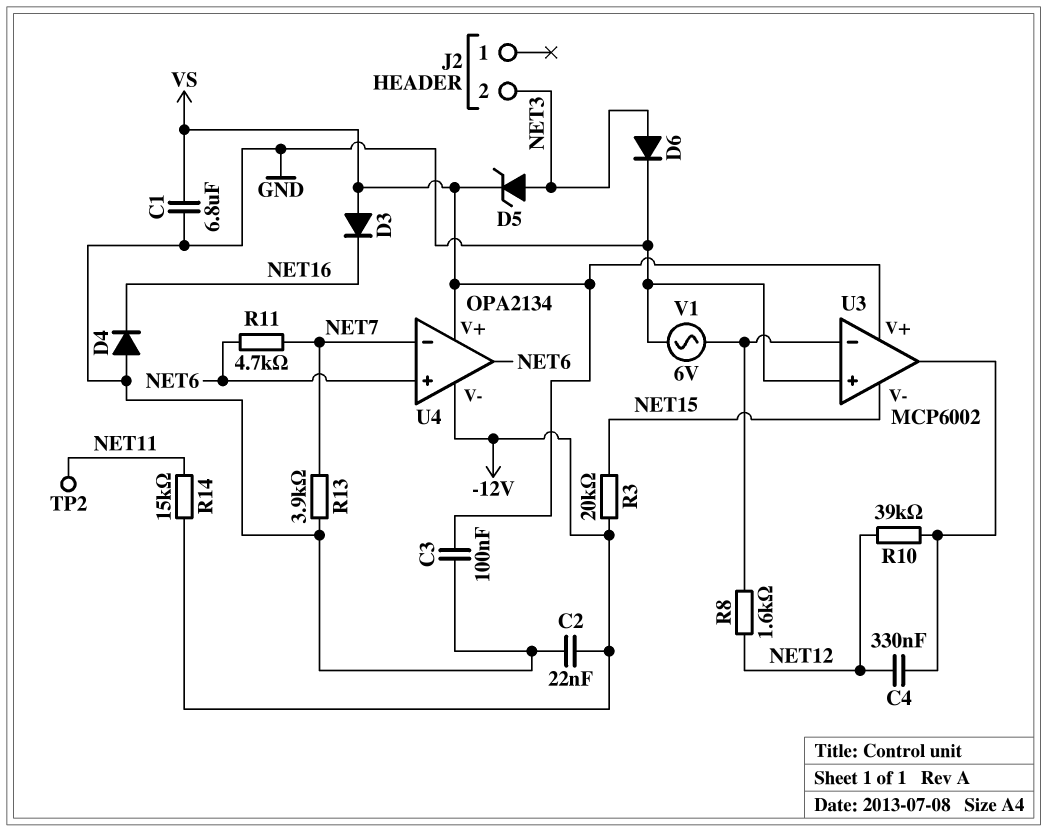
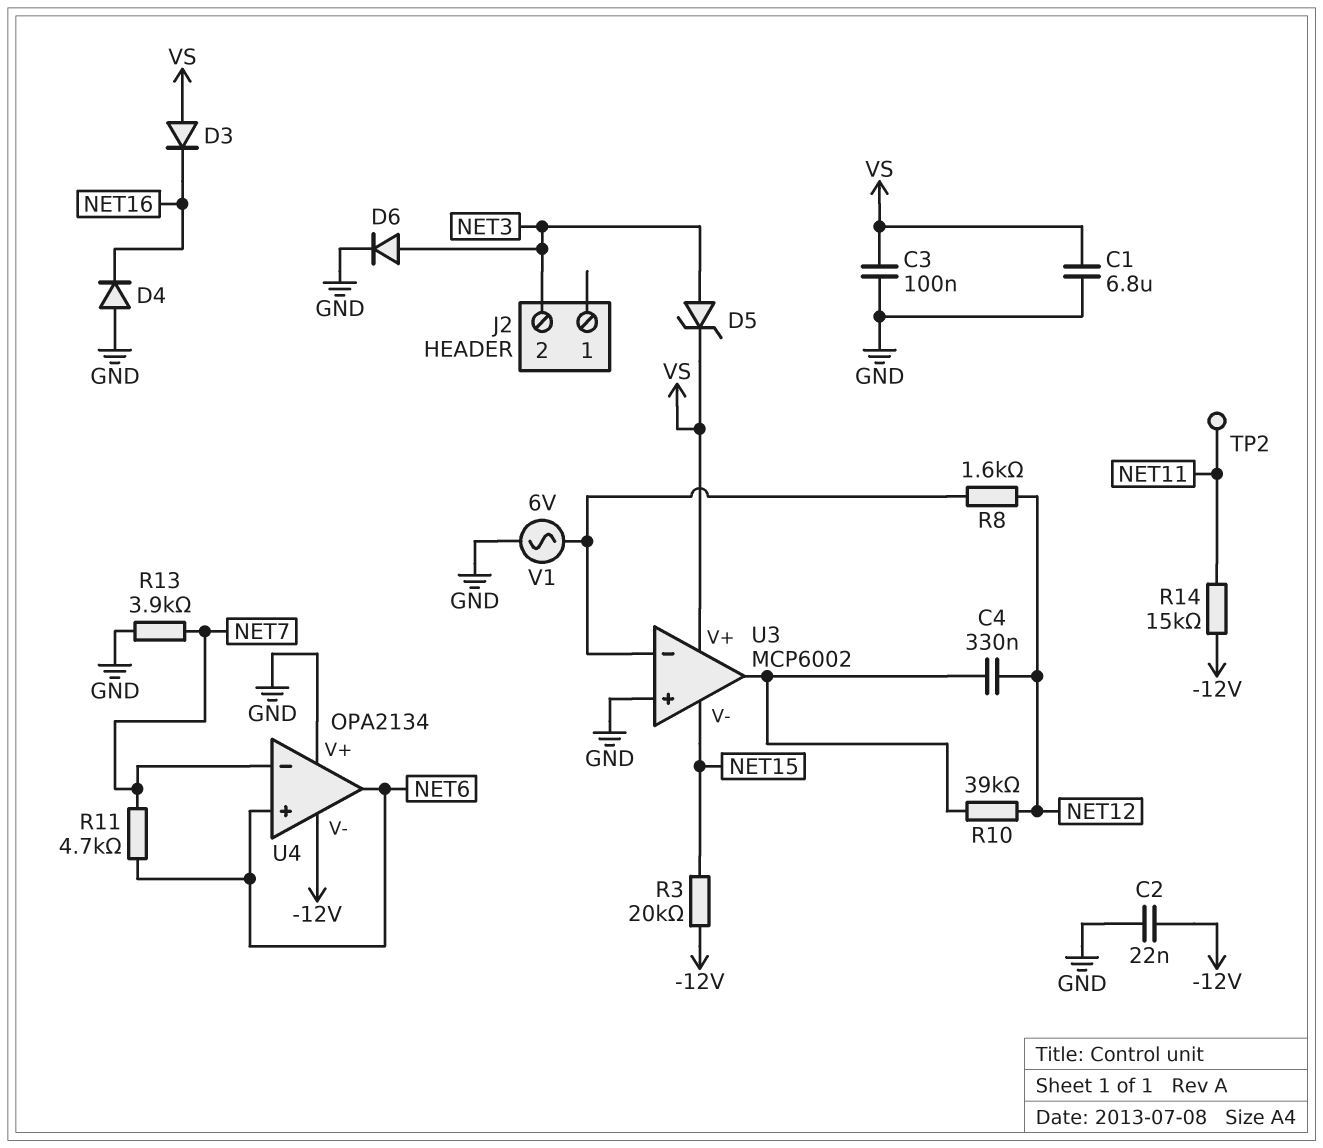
U4 pin V+: VS -> GND

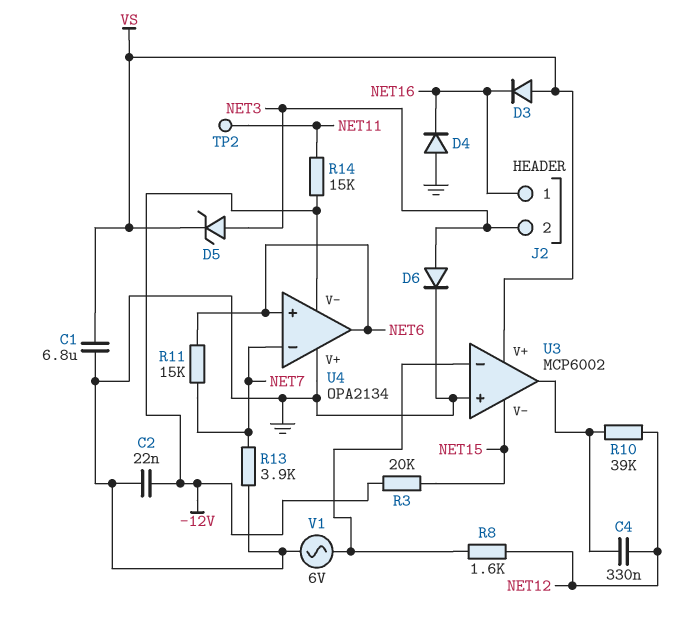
C3: 100nF (GND, VS) -> none
J2 pin 1: none -> NET16
R11: 4.7k (NET6, NET7) -> 15k (NET6, NET7)

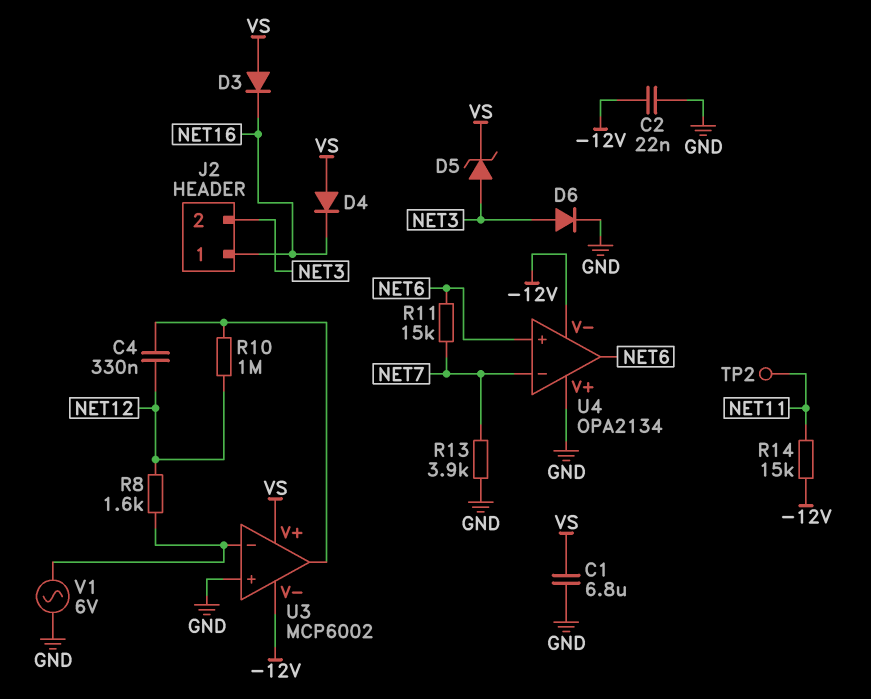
D4: diode (A GND, K NET16) -> diode (A VS, K NET16)
R3: 20k (-12V, NET15) -> none
R10: 39k (NET12, U3/out) -> 1M (NET12, U3/out)
U3 pin V-: NET15 -> -12V

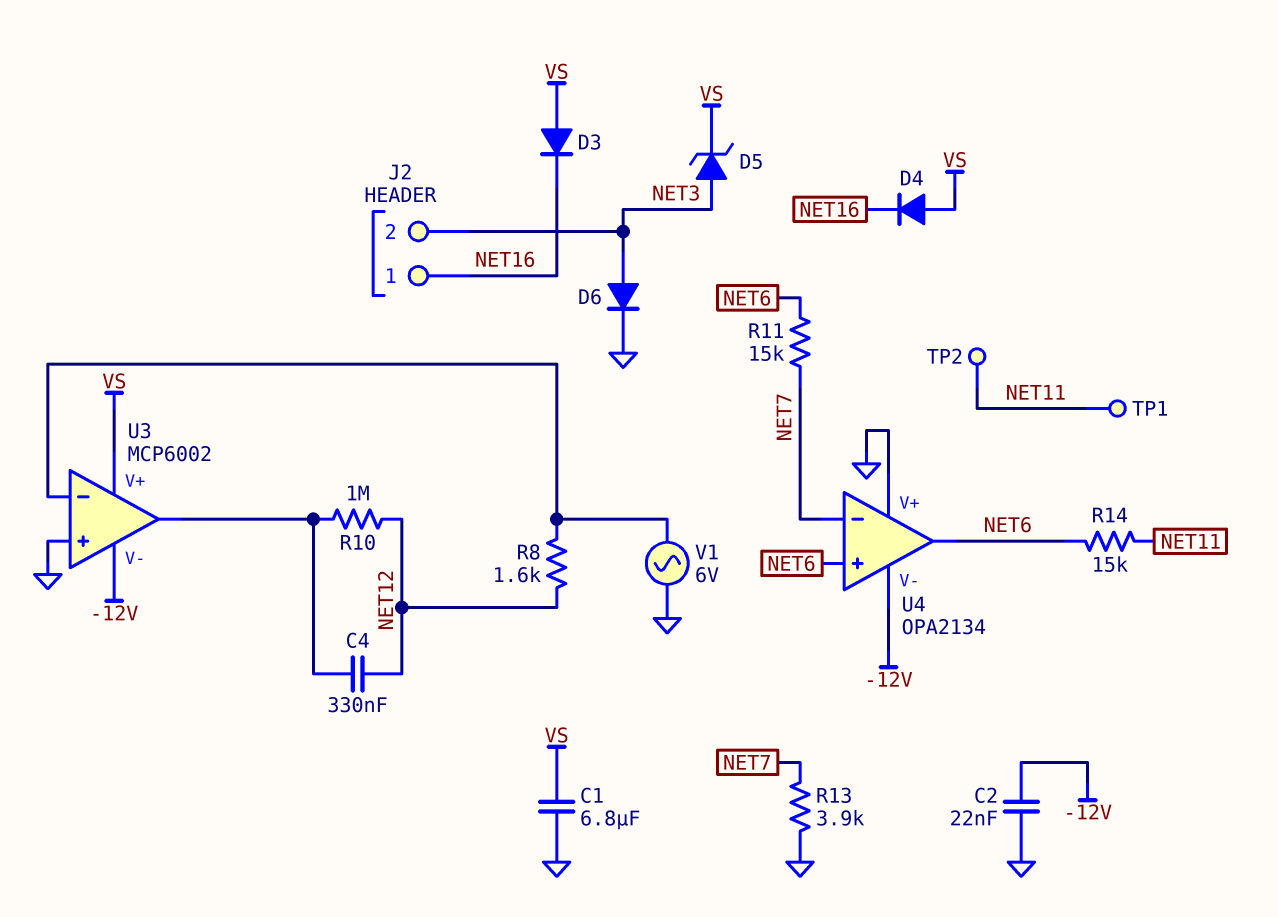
R14: 15k (-12V, NET11) -> 15k (NET6, NET11)
TP1: none -> test point (NET11)

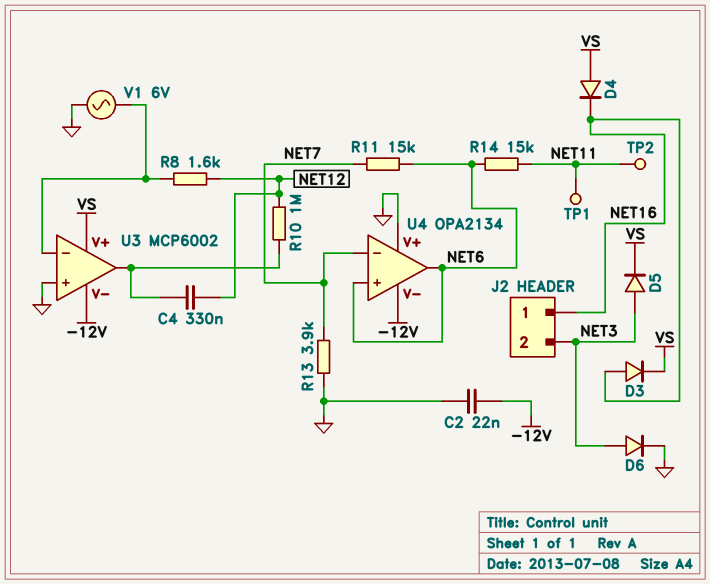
C1: 6.8uF (GND, VS) -> none
D3: diode (A VS, K NET16) -> diode (A NET16, K VS)
D5: zener (A NET3, K VS) -> diode (A NET3, K VS)

